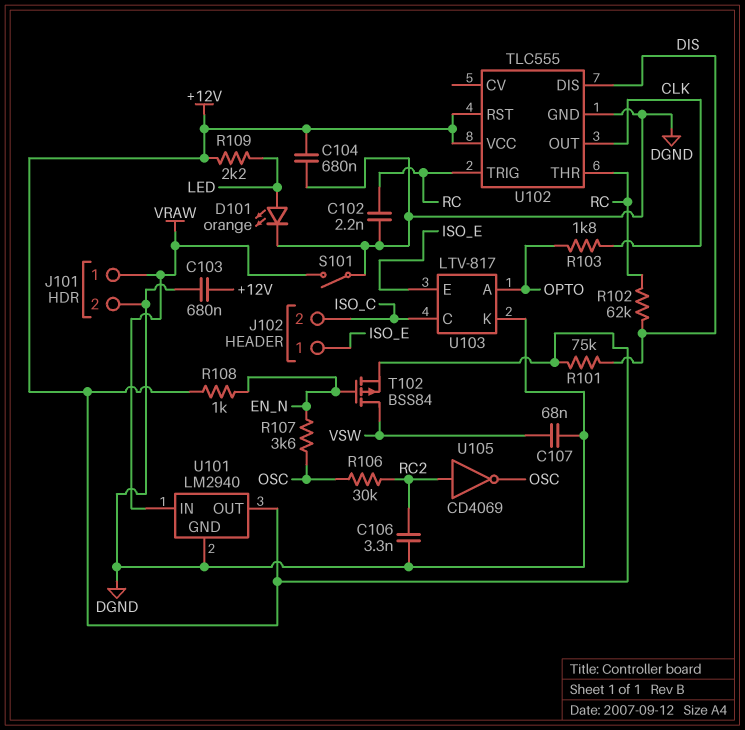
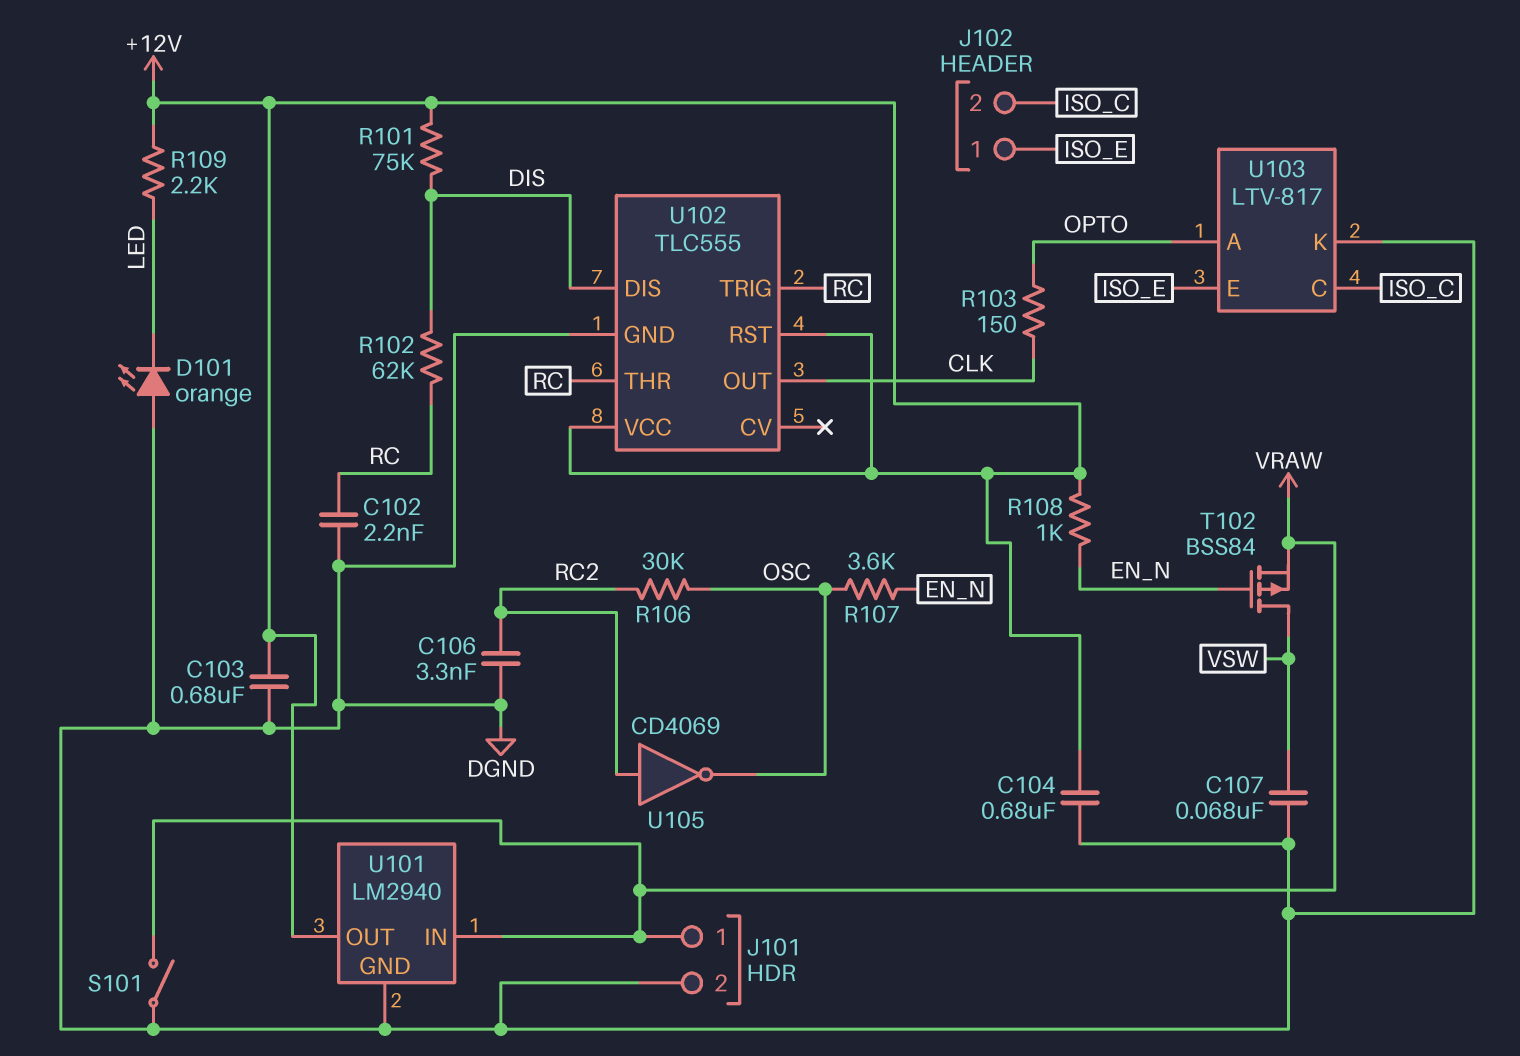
D101: LED orange (A LED, K DGND) -> LED orange (A DGND, K LED)
R103: 1.8k (CLK, OPTO) -> 150 (CLK, OPTO)
T102: PMOS BSS84 (G EN_N, D VSW, S +12V) -> PMOS BSS84 (G EN_N, D VSW, S VRAW)

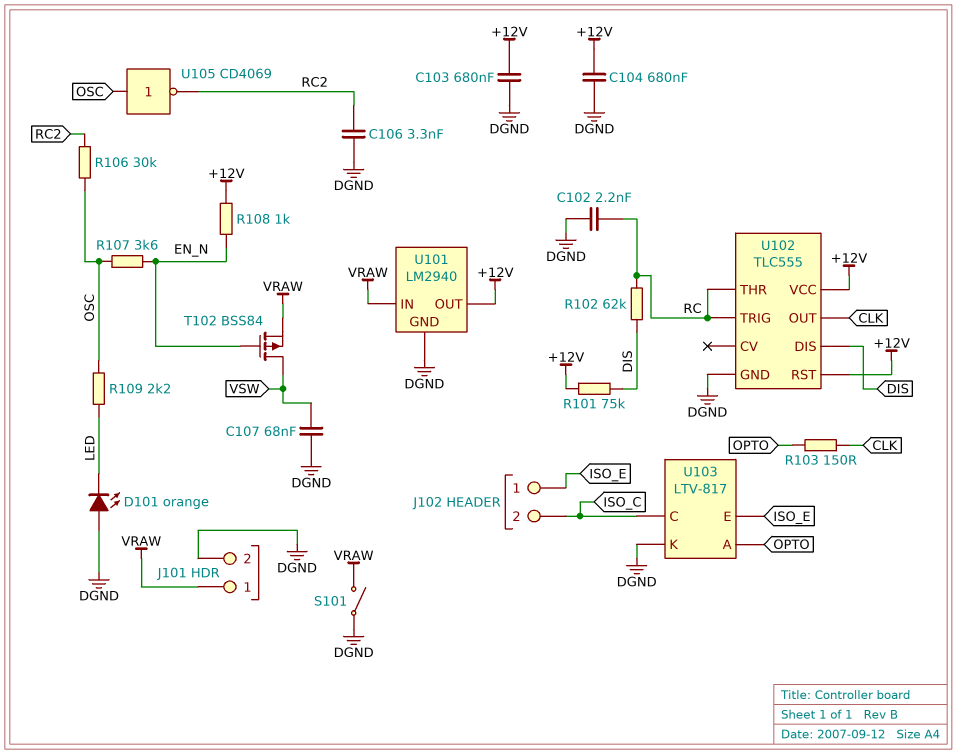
R109: 2.2k (+12V, LED) -> 2.2k (LED, OSC)
U105: NOT CD4069 (in RC2, out OSC) -> NOT CD4069 (in OSC, out RC2)

